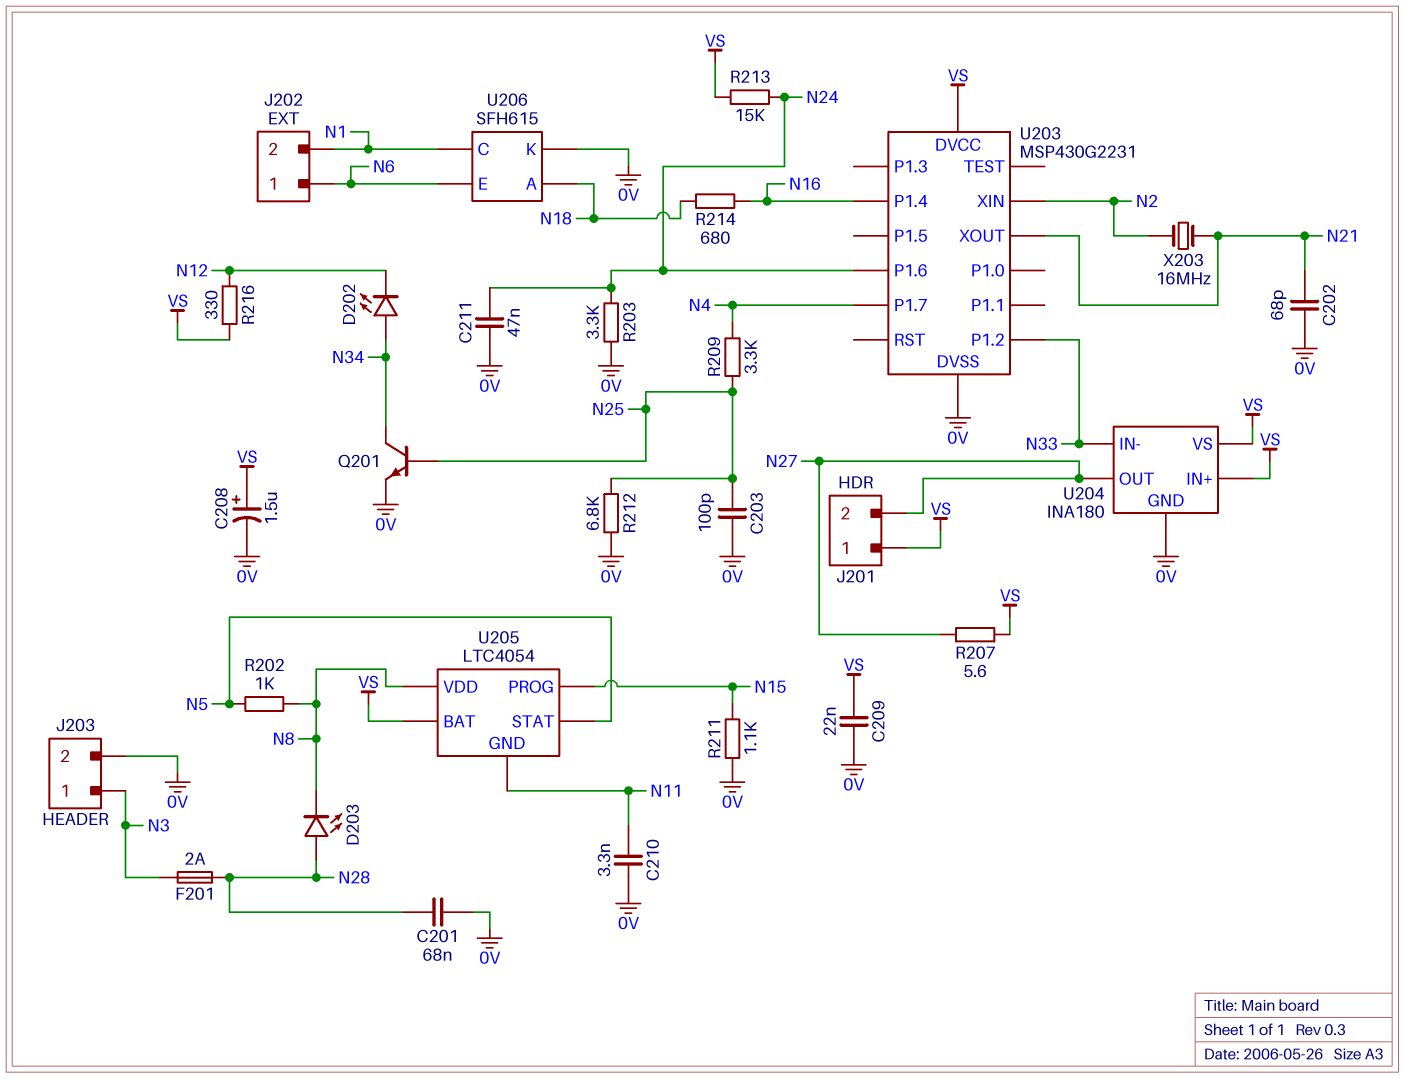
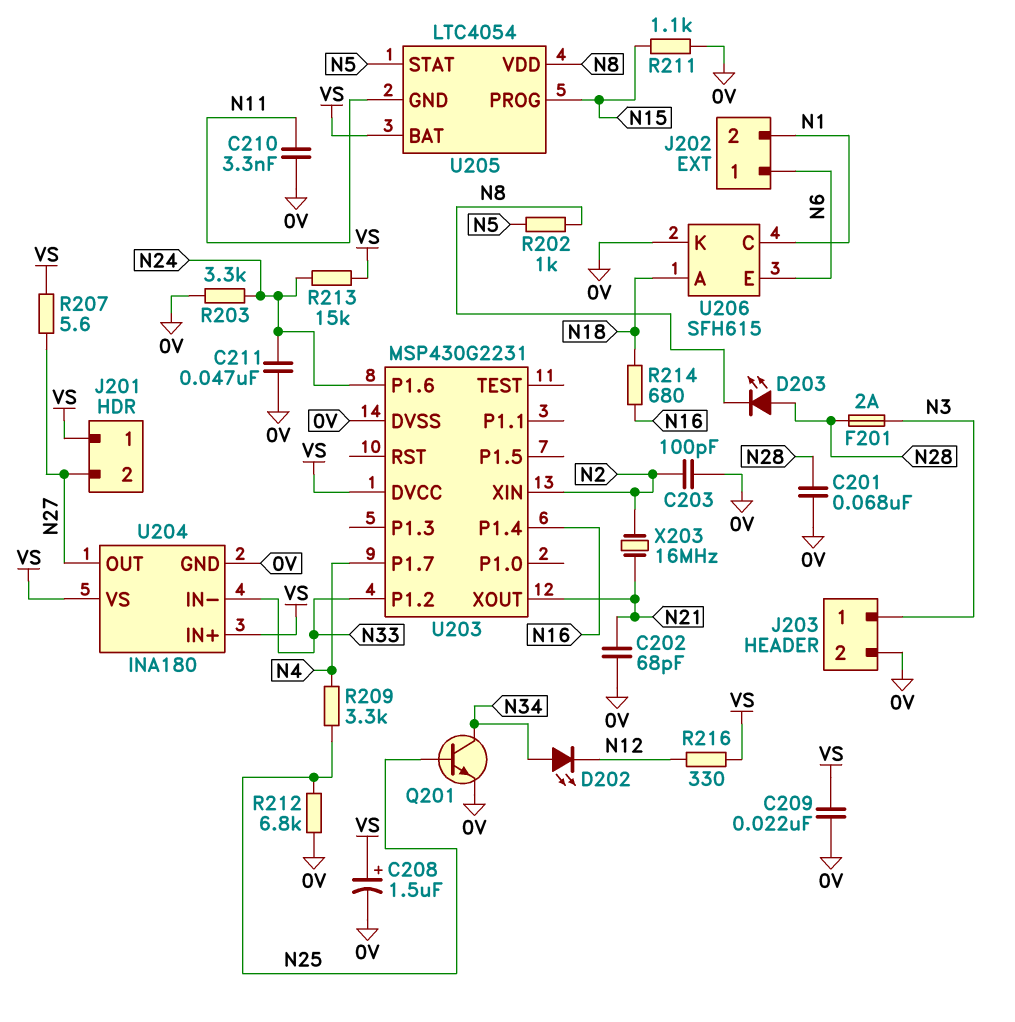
C203: 100pF (0V, N25) -> 100pF (0V, N2)

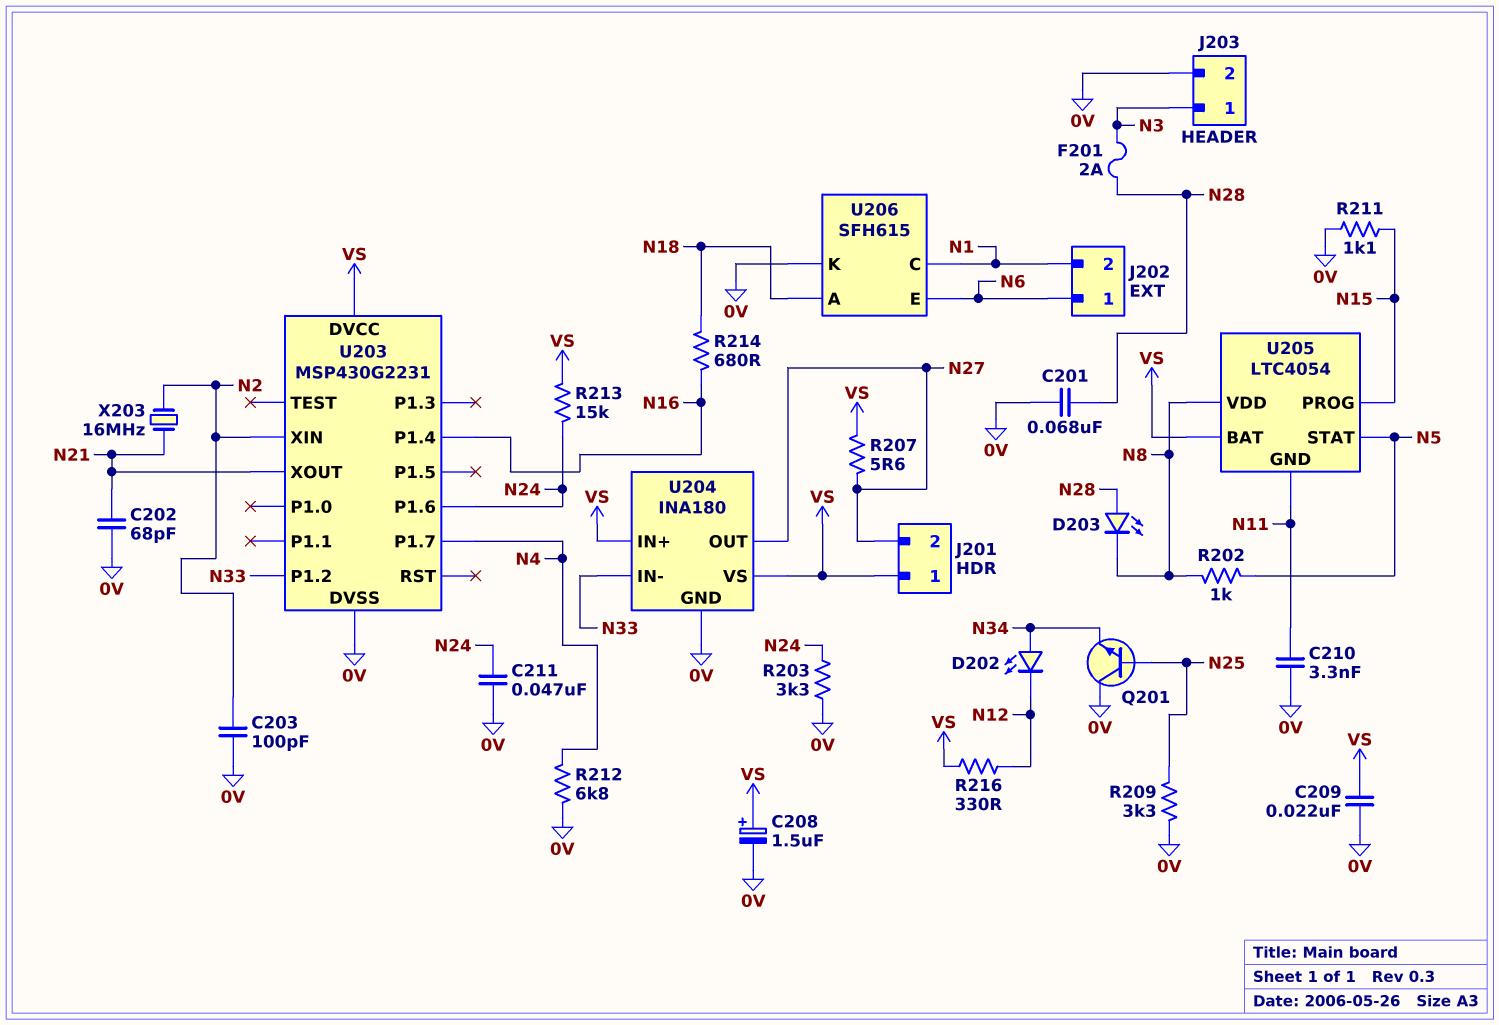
Q201: NPN (B N25, C N34, E 0V) -> NPN (B N25, C 0V, E N34)
R209: 3.3k (N4, N25) -> 3.3k (0V, N25)
R212: 6.8k (0V, N25) -> 6.8k (0V, N4)

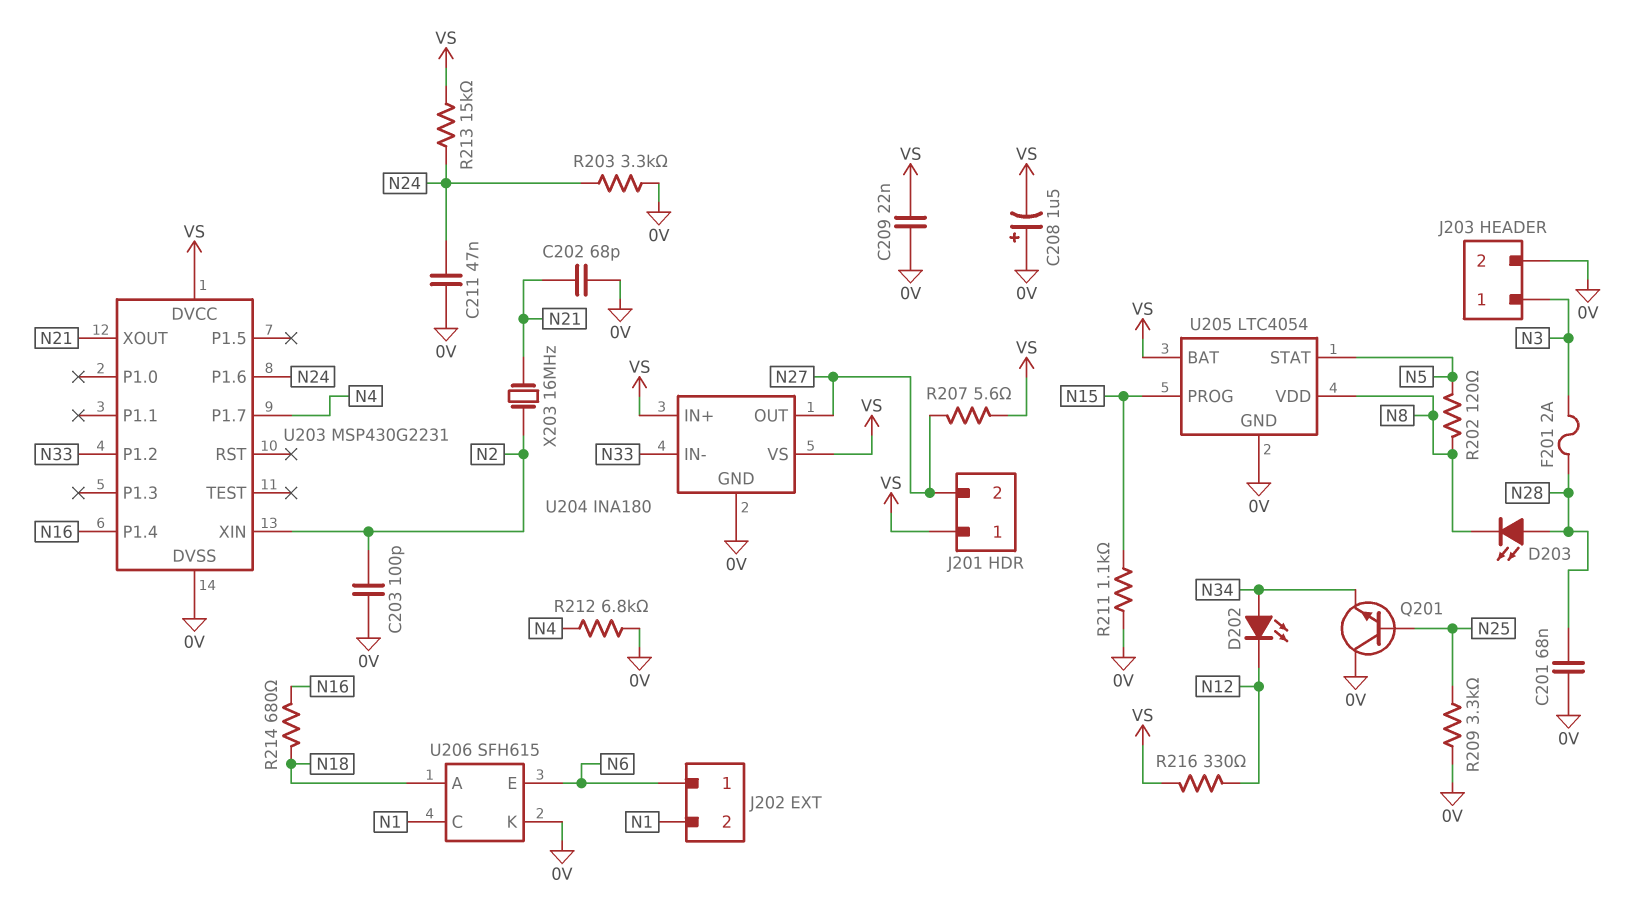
C208: 1.5uF (plus VS, minus 0V) -> 1.5uF (plus 0V, minus VS)
C210: 3.3nF (0V, N11) -> none
R202: 1k (N5, N8) -> 120 (N5, N8)
U205 pin GND: N11 -> 0V

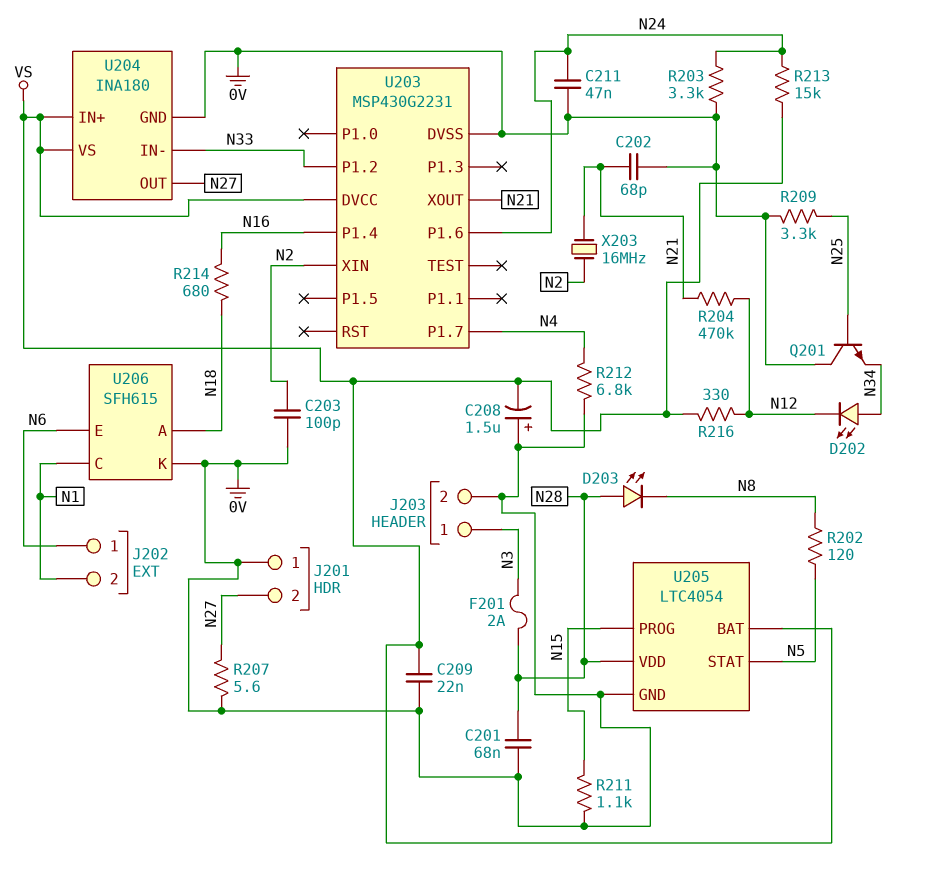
J201 pin 1: VS -> 0V
R204: none -> 470k (N12, N21)
R207: 5.6 (N27, VS) -> 5.6 (0V, N27)
U205 pin VDD: N8 -> N28

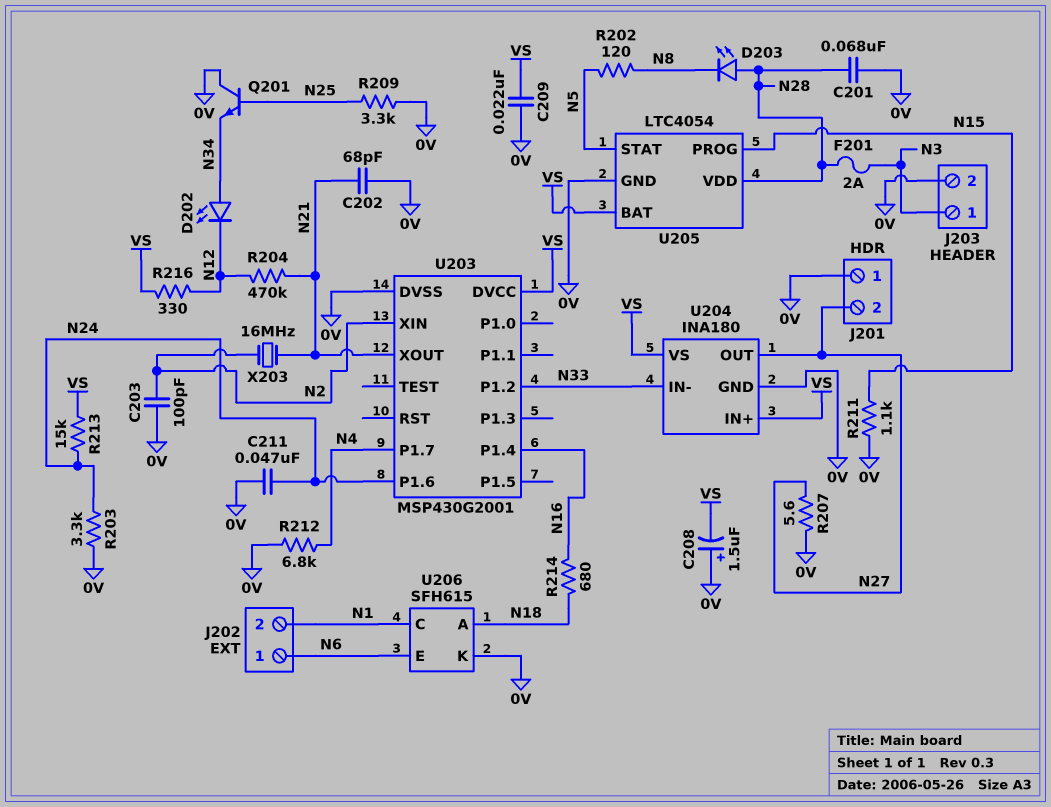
U203: MSP430G2231 -> MSP430G2001

